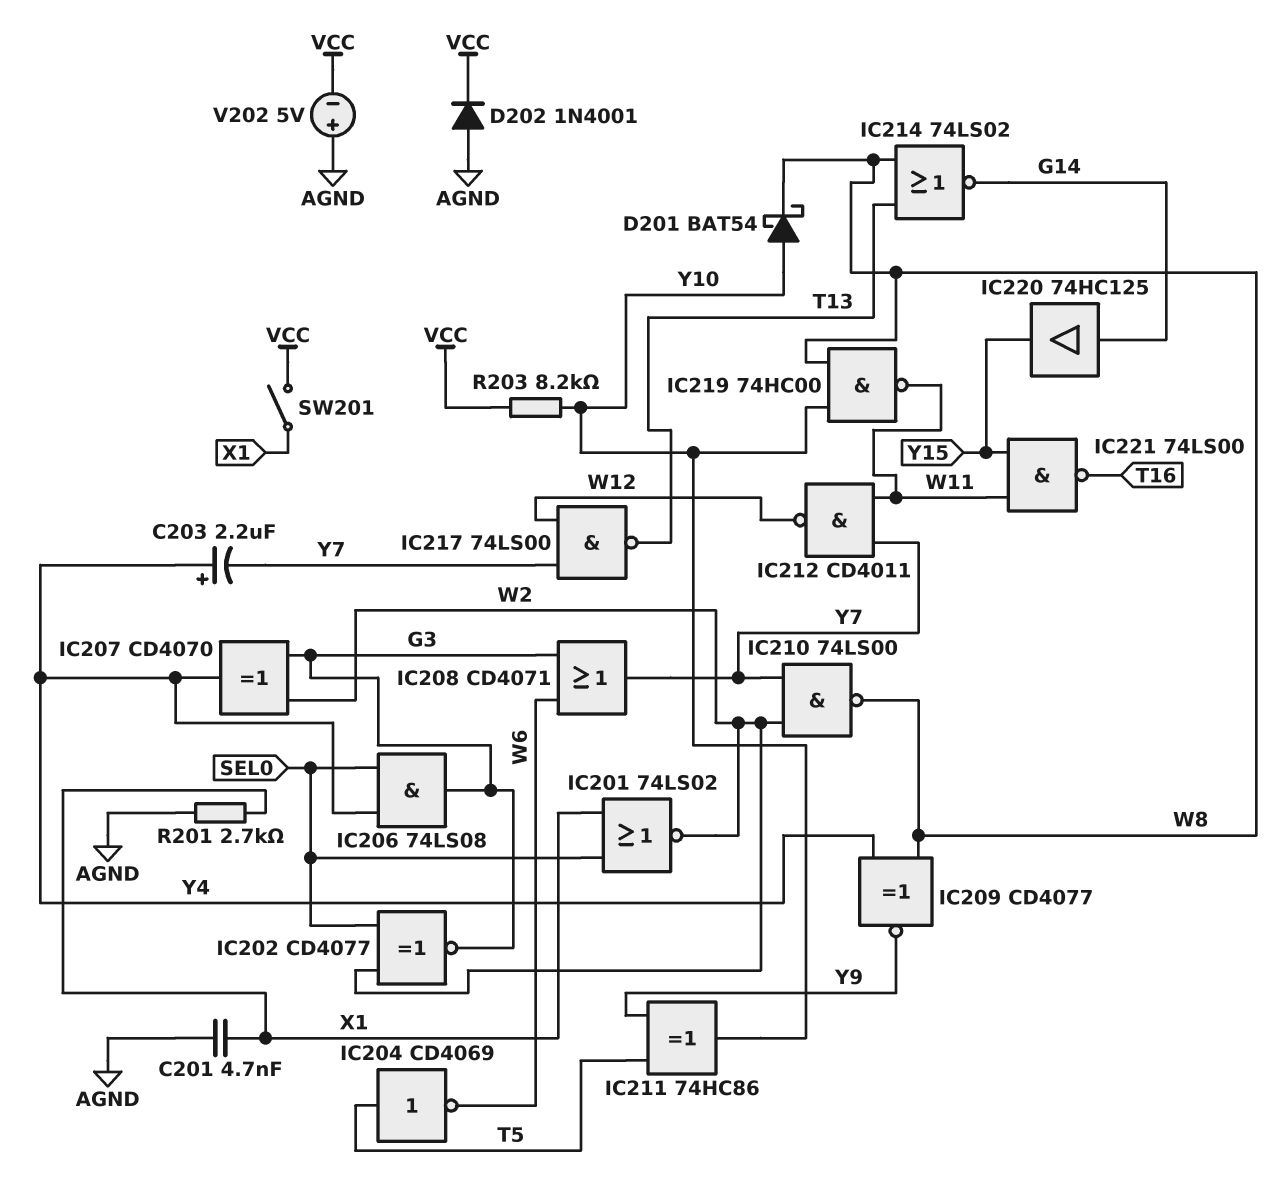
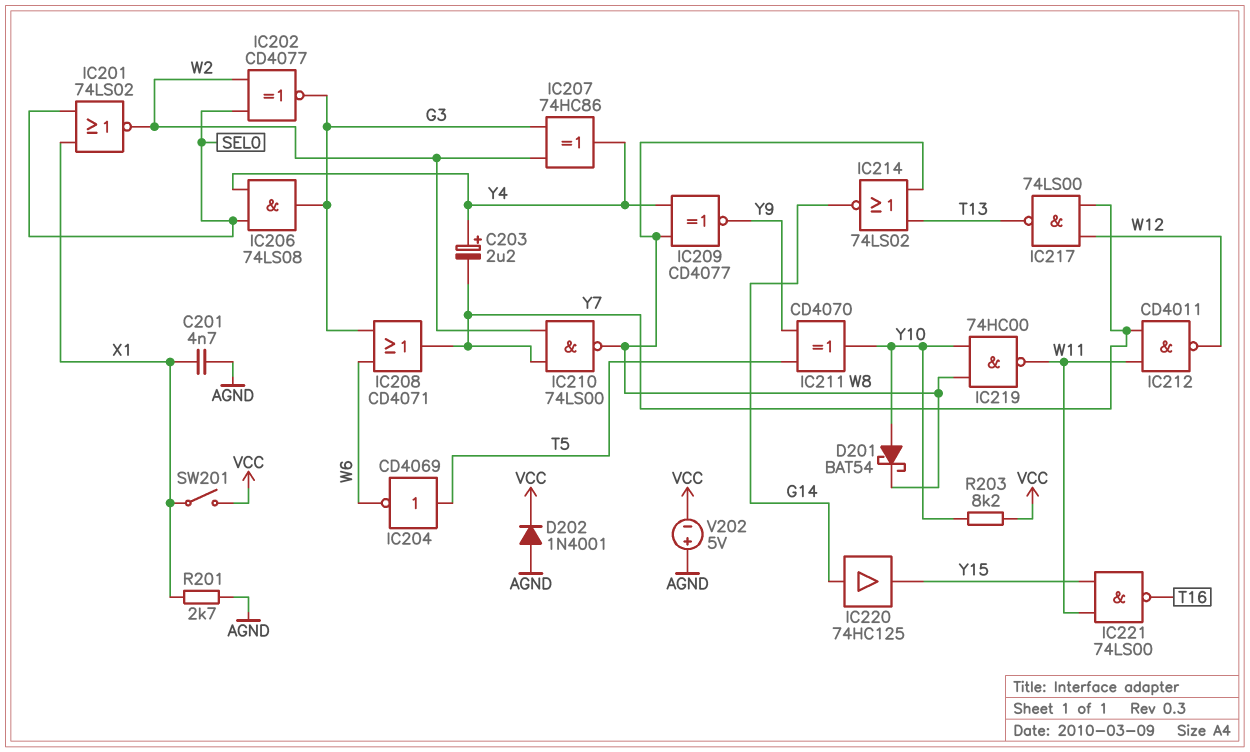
IC207: XOR CD4070 (in G3, in W2, out Y4) -> XOR 74HC86 (in G3, in W2, out Y4)
IC211: XOR 74HC86 (in T5, in Y9, out Y10) -> XOR CD4070 (in T5, in Y9, out Y10)

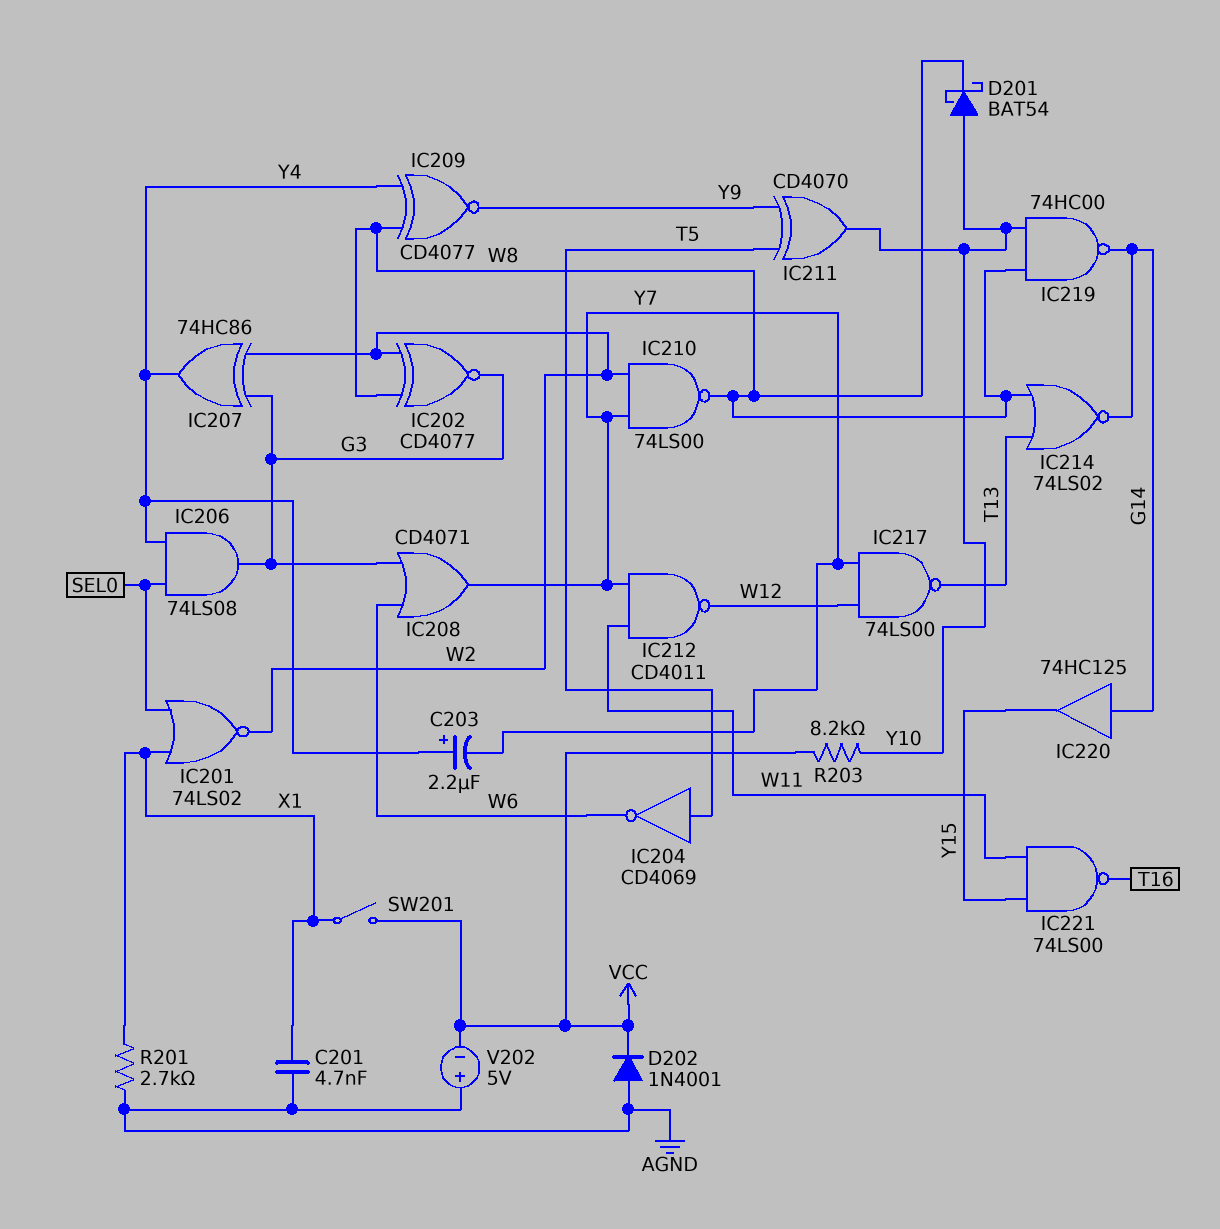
IC202: XNOR CD4077 (in SEL0, in W2, out G3) -> XNOR CD4077 (in W2, in W8, out G3)
IC219: NAND 74HC00 (in W8, in Y10, out W11) -> NAND 74HC00 (in W8, in Y10, out G14)

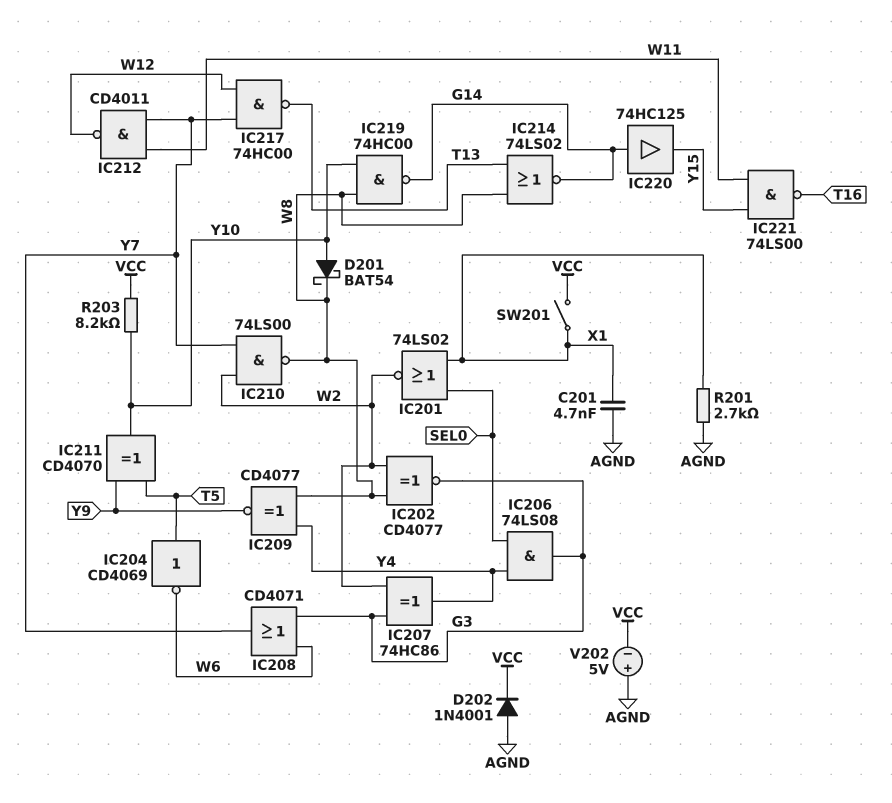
C203: 2.2uF (plus Y4, minus Y7) -> none
IC217: NAND 74LS00 (in W12, in Y7, out T13) -> NAND 74HC00 (in W12, in Y7, out T13)

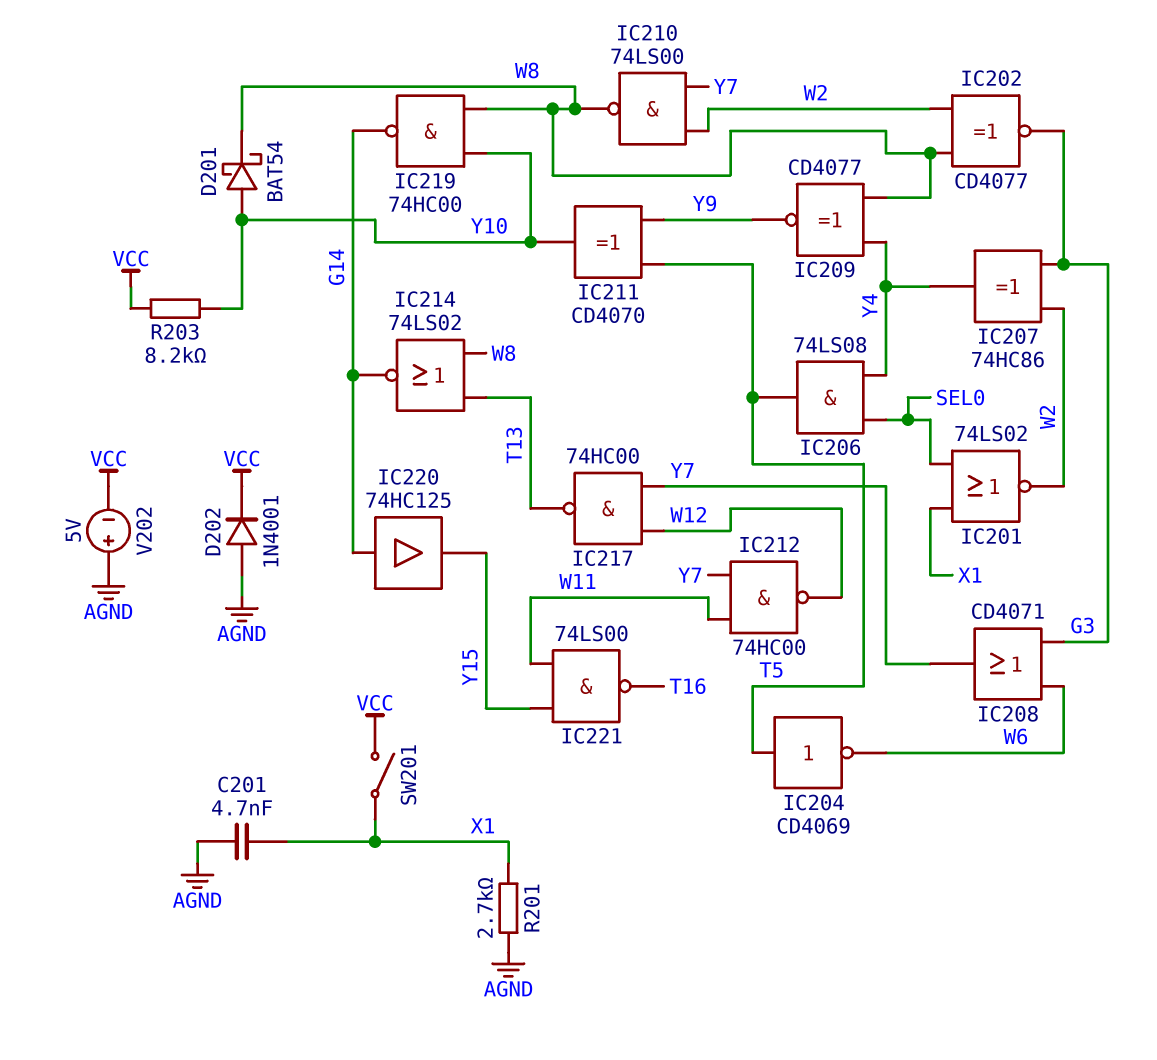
IC206: AND 74LS08 (in SEL0, in Y4, out G3) -> AND 74LS08 (in SEL0, in Y4, out T5)
IC212: NAND CD4011 (in W11, in Y7, out W12) -> NAND 74HC00 (in W11, in Y7, out W12)

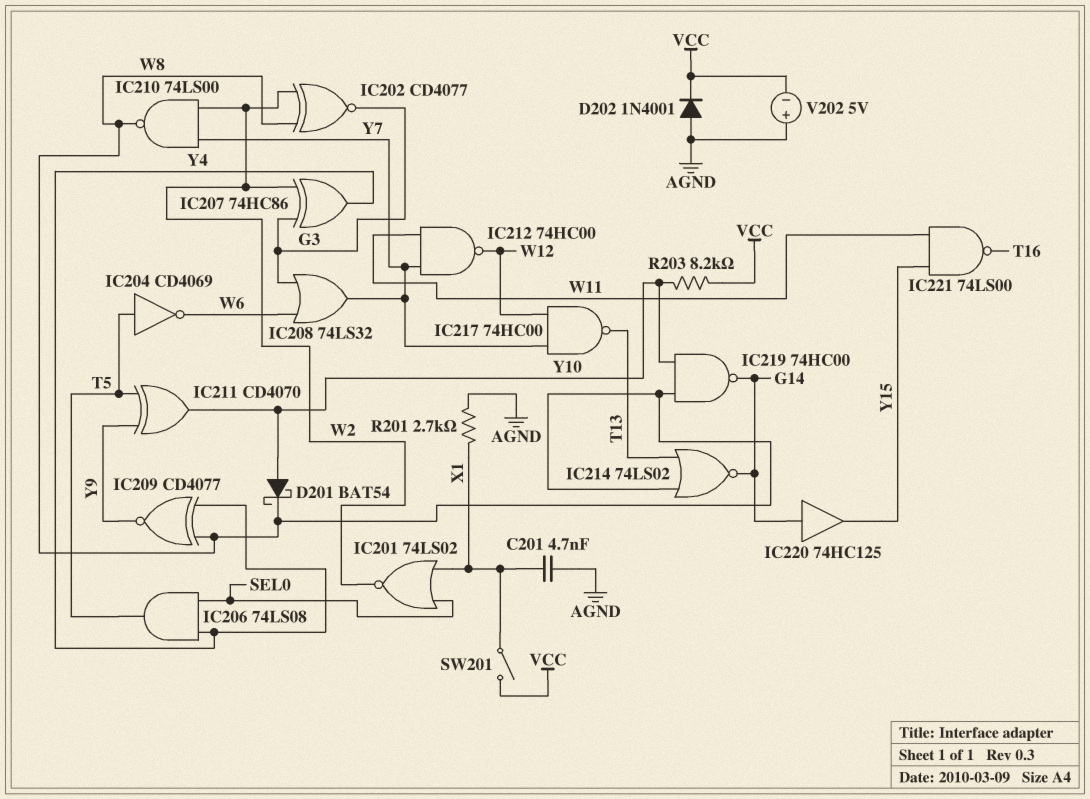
IC208: OR CD4071 (in G3, in W6, out Y7) -> OR 74LS32 (in G3, in W6, out Y7)

